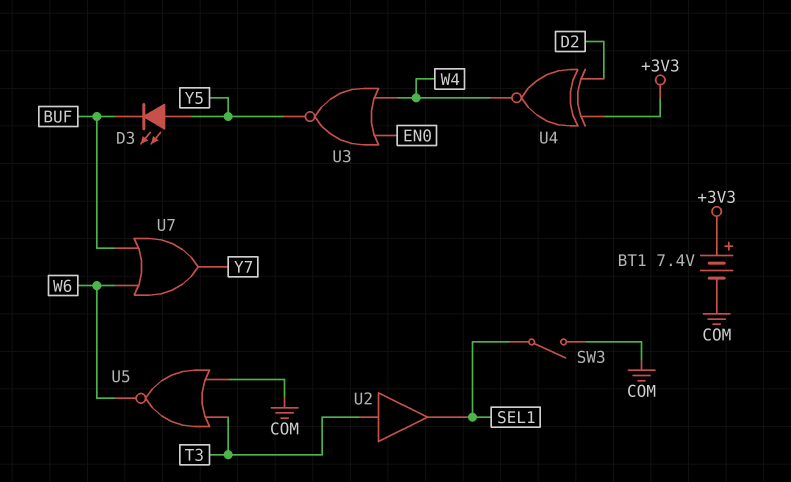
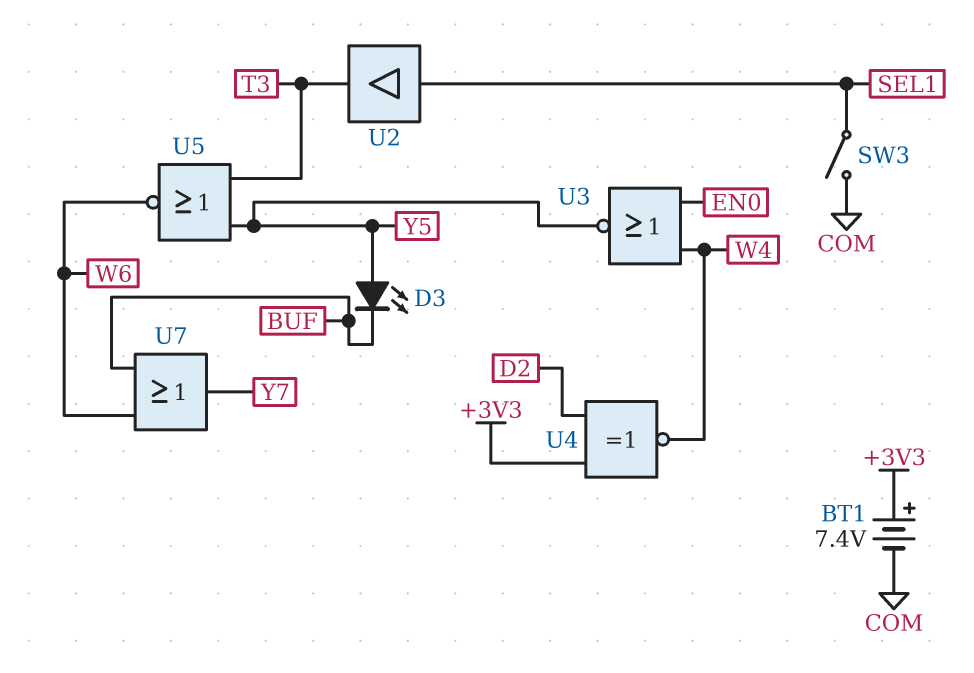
U2: buffer (in T3, out SEL1) -> buffer (in SEL1, out T3)
U5: NOR (in COM, in T3, out W6) -> NOR (in T3, in Y5, out W6)

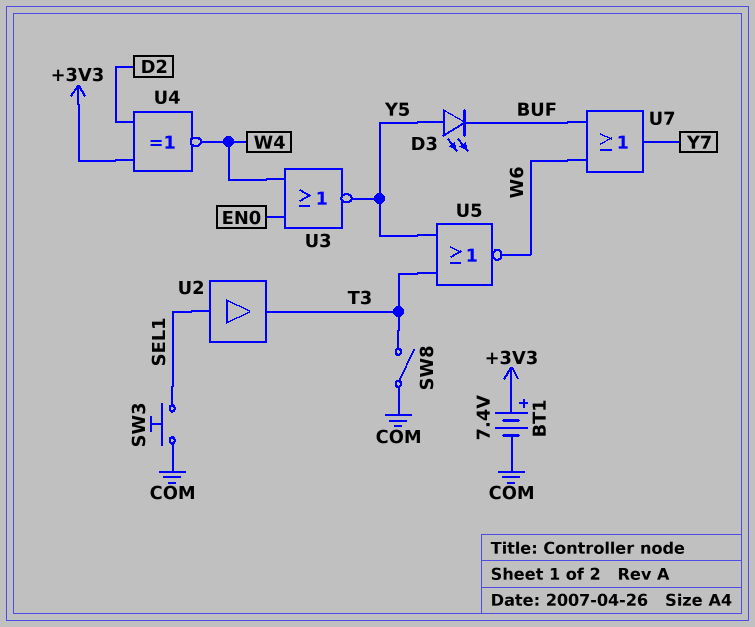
SW3: switch (COM, SEL1) -> button (COM, SEL1)
SW8: none -> switch (COM, T3)

